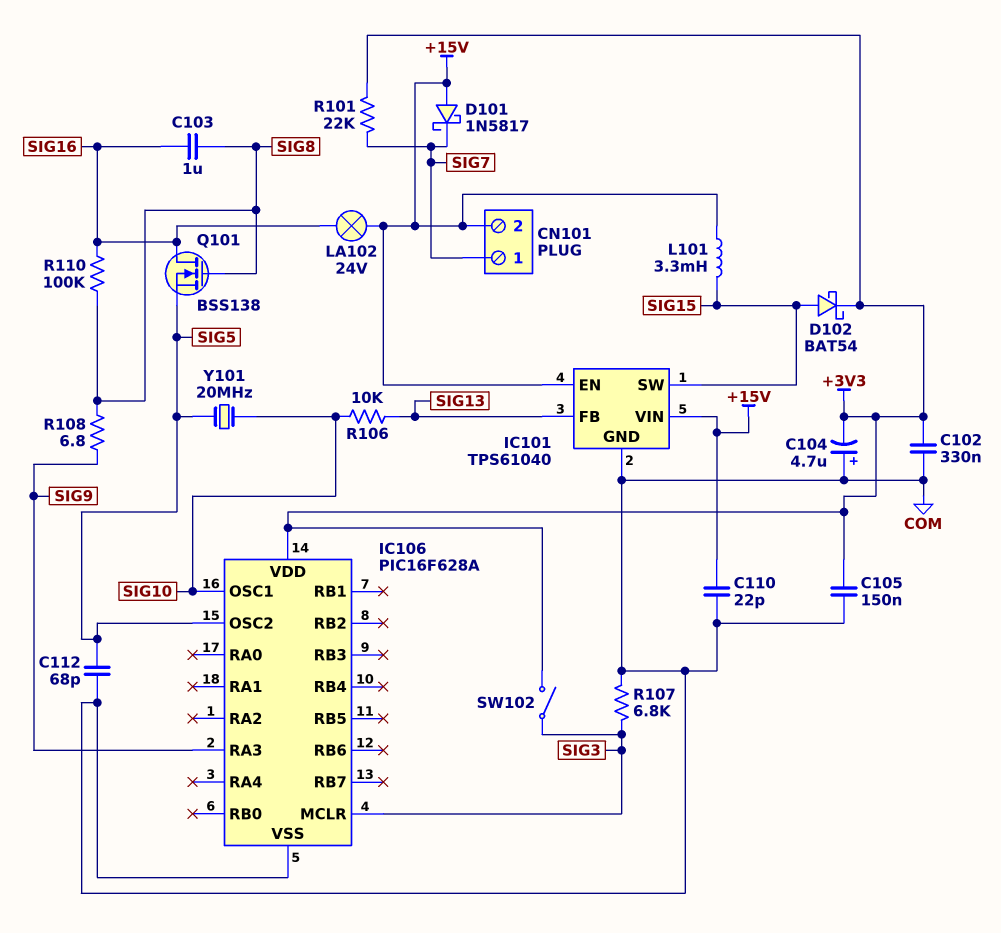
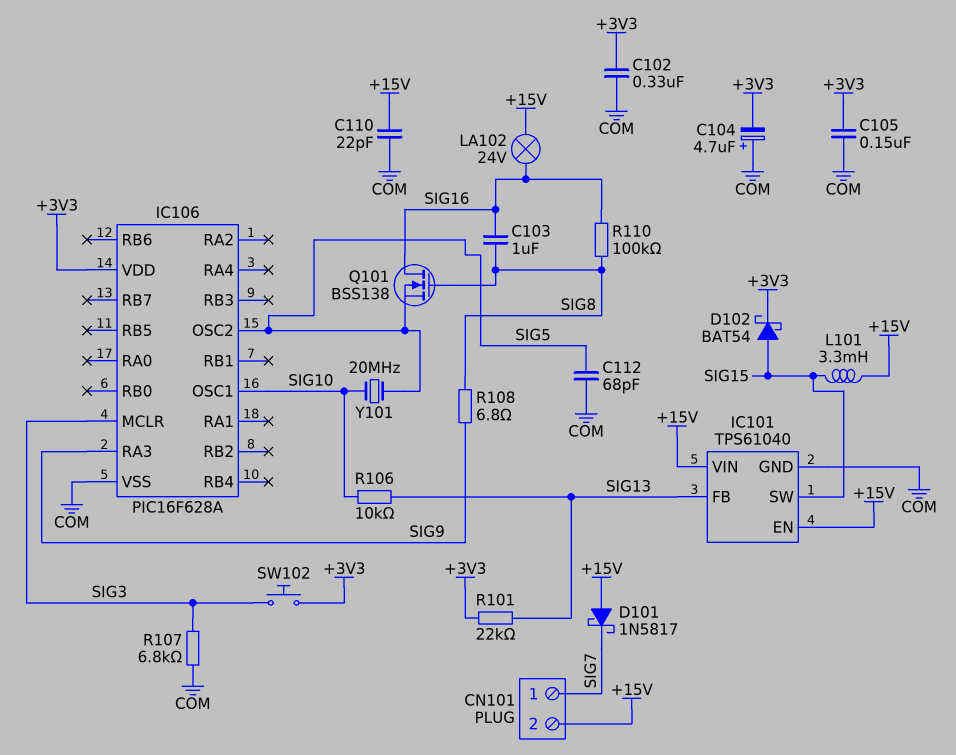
R101: 22k (+3V3, SIG7) -> 22k (+3V3, SIG13)
SW102: switch (+3V3, SIG3) -> button (+3V3, SIG3)

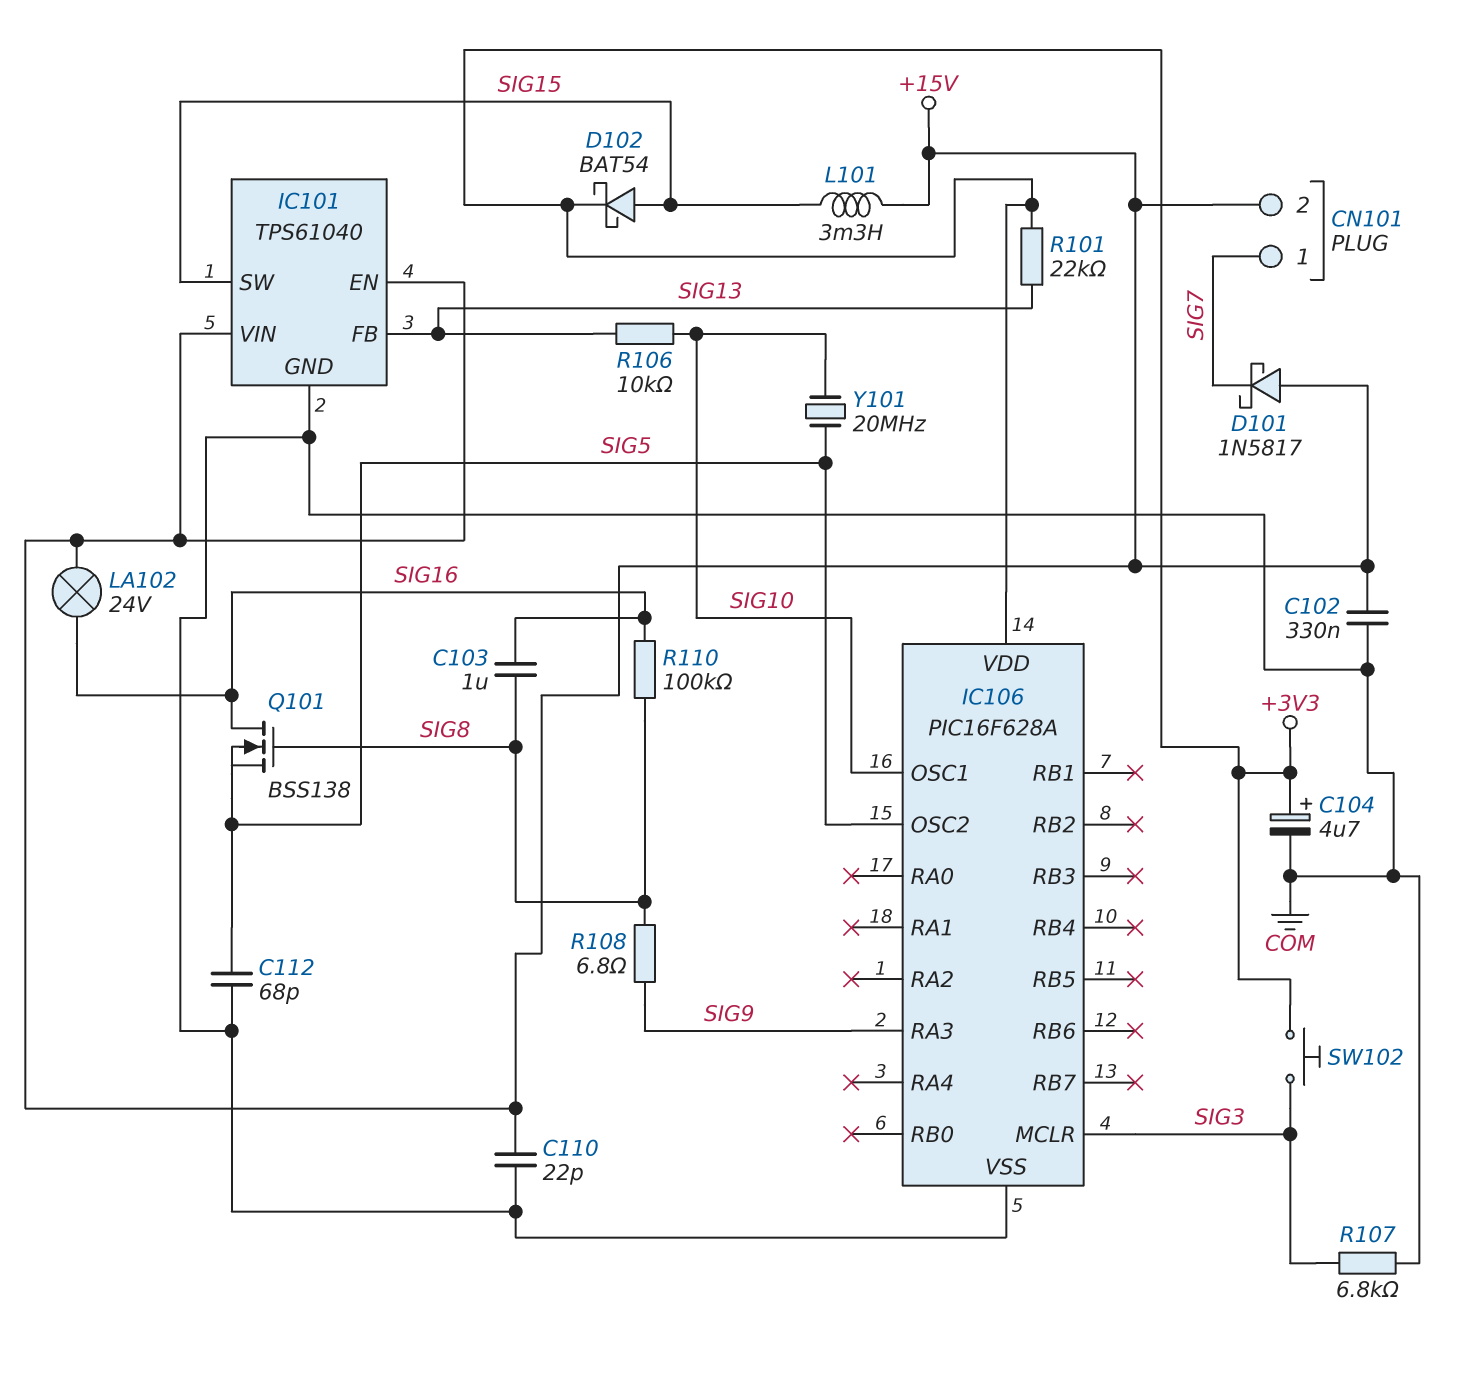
C102: 330nF (+3V3, COM) -> 330nF (+15V, COM)
C104: 4.7uF (plus COM, minus +3V3) -> 4.7uF (plus +3V3, minus COM)
C105: 150nF (+3V3, COM) -> none

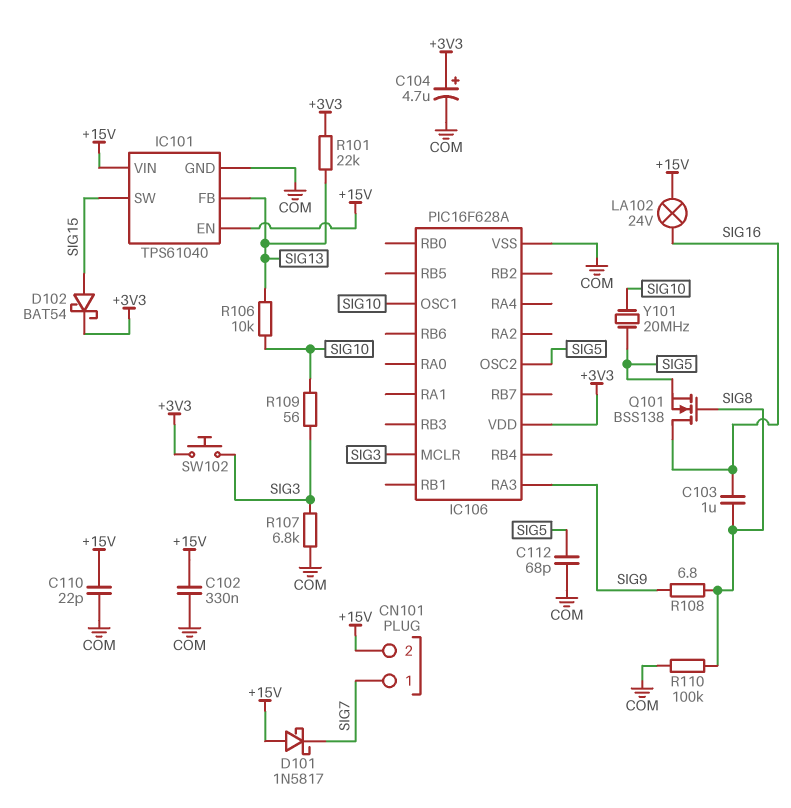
L101: 3.3mH (+15V, SIG15) -> none
R109: none -> 56 (SIG3, SIG10)
R110: 100k (SIG8, SIG16) -> 100k (COM, SIG8)

